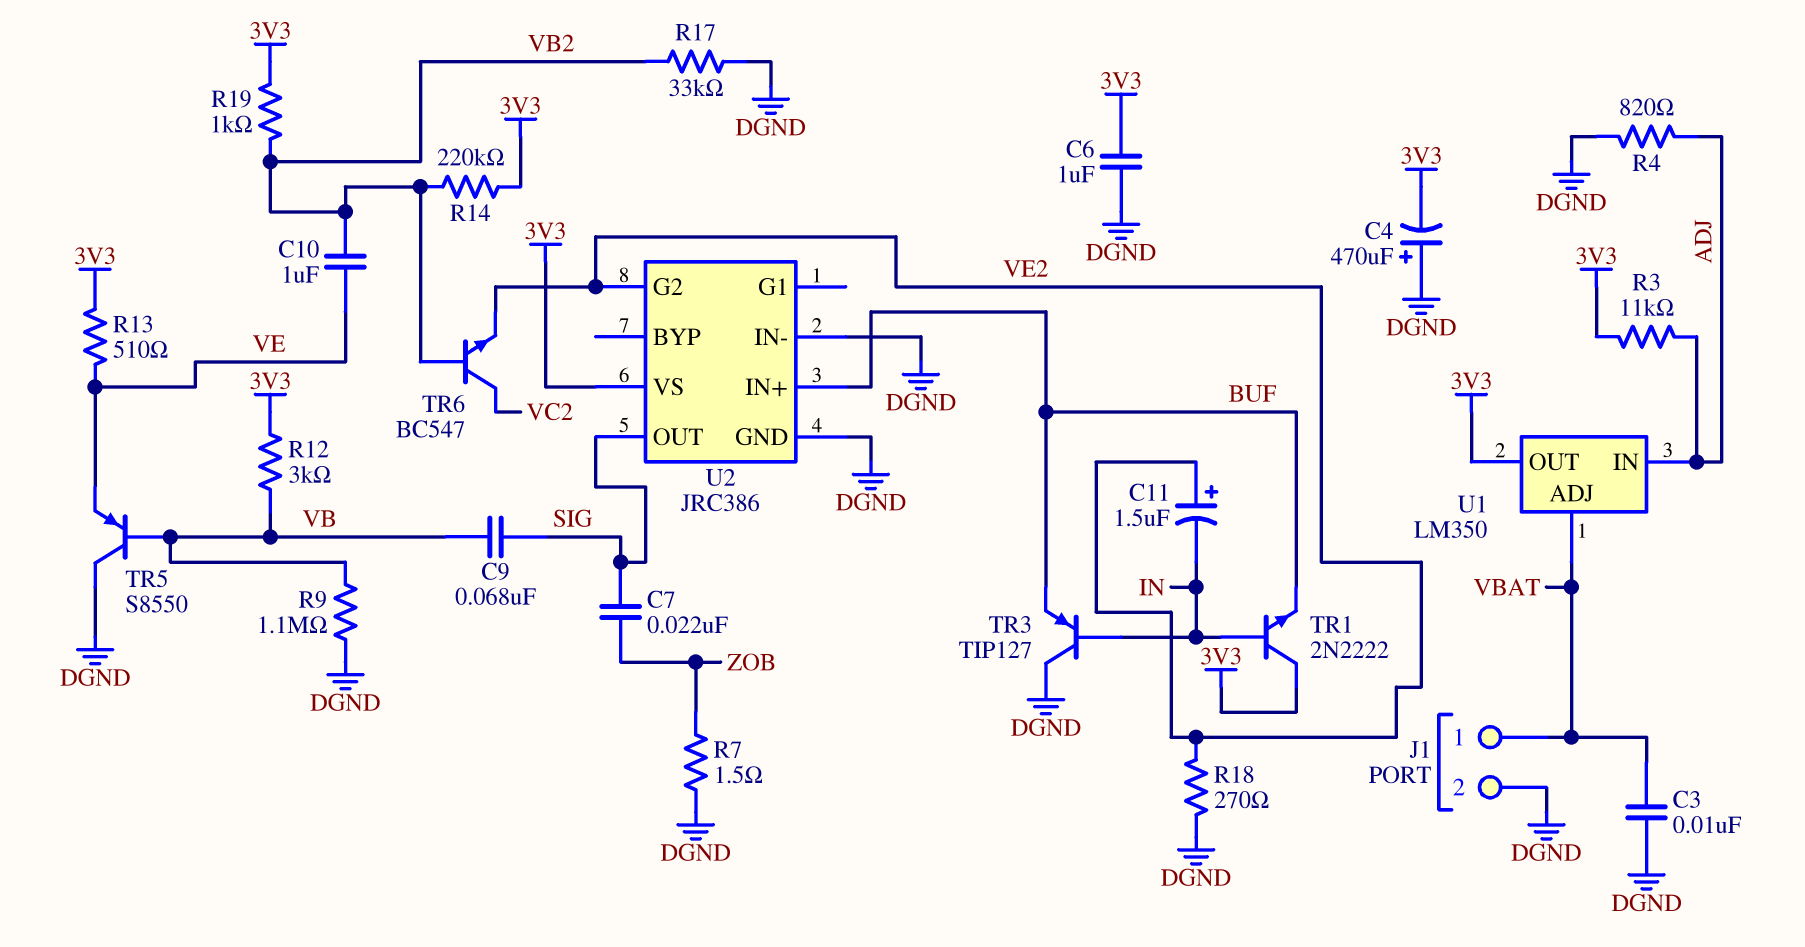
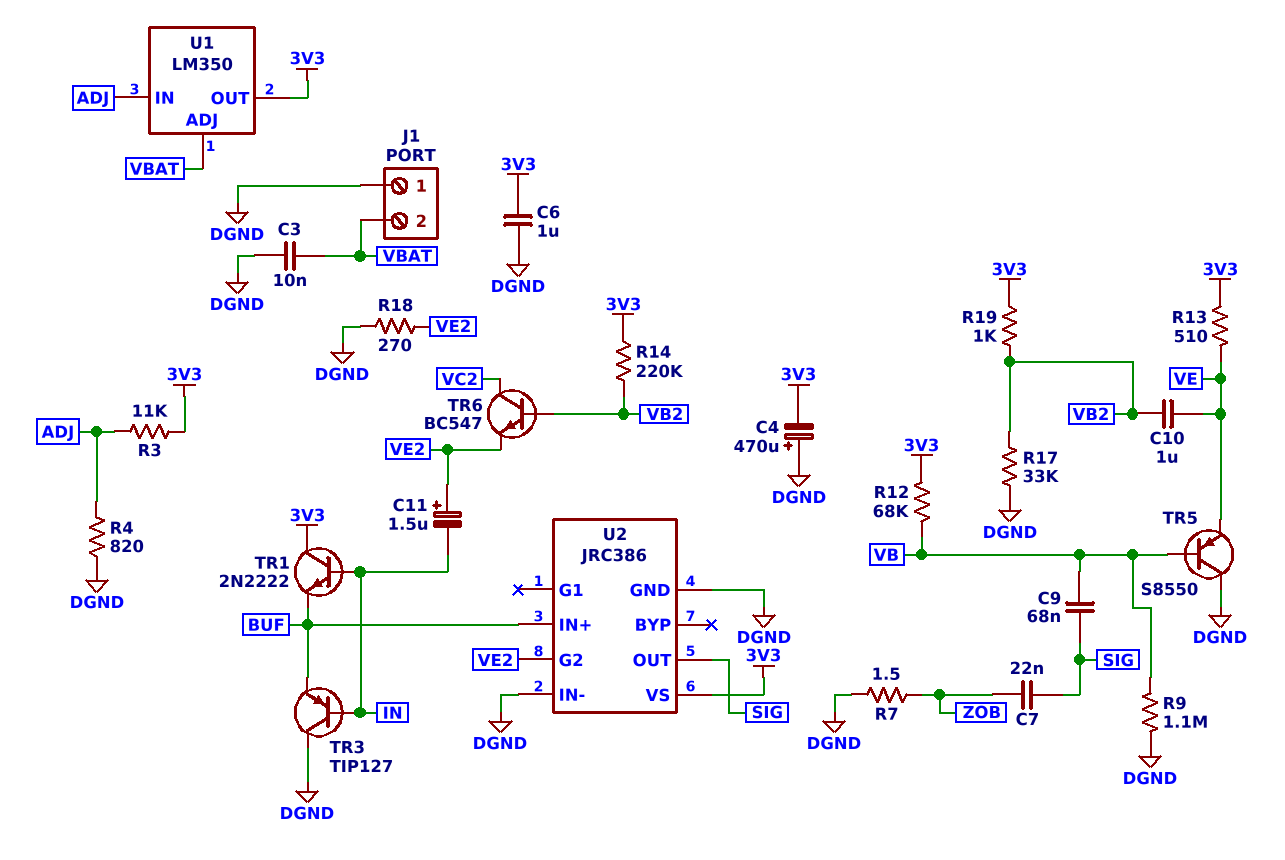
J1 pin 1: VBAT -> DGND
J1 pin 2: DGND -> VBAT
R12: 3k (3V3, VB) -> 68k (3V3, VB)

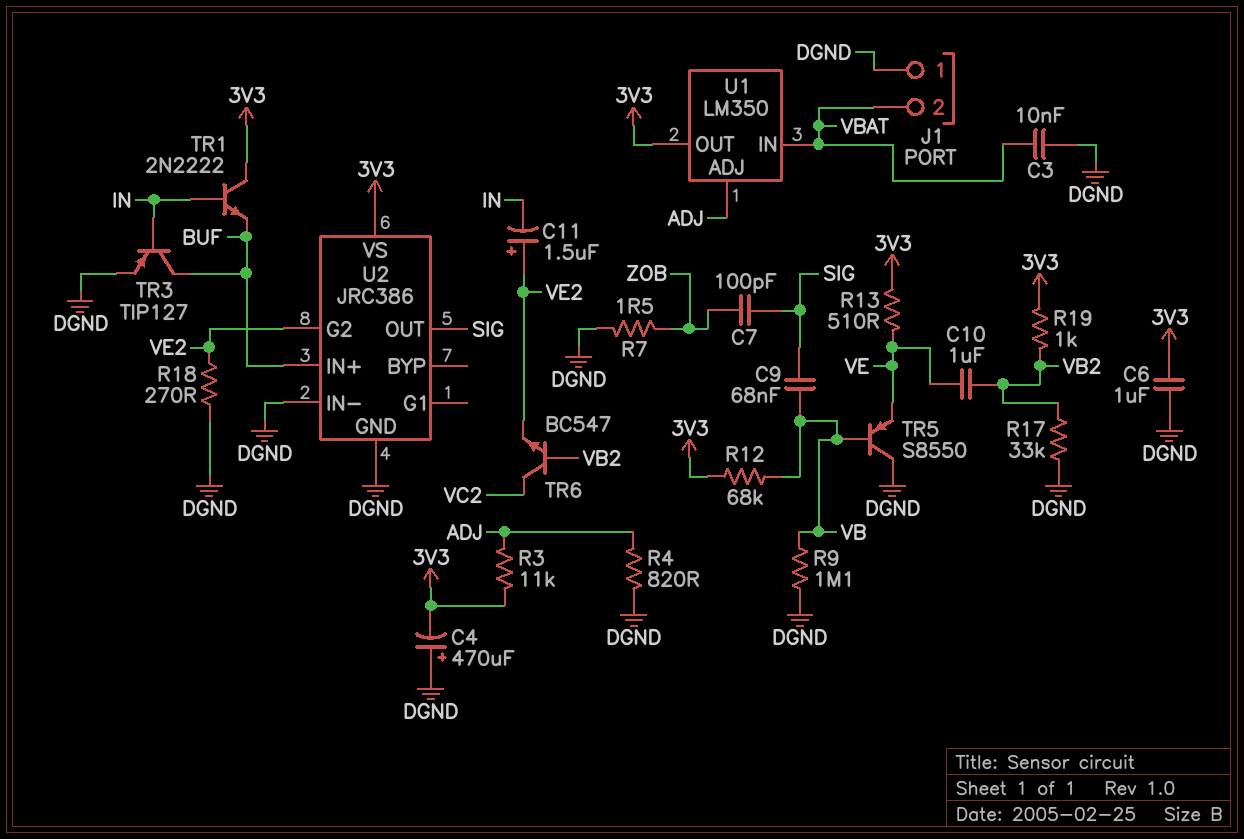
C7: 22nF (SIG, ZOB) -> 100pF (SIG, ZOB)
R14: 220k (3V3, VB2) -> none
TR3: PNP TIP127 (B IN, C DGND, E BUF) -> PNP TIP127 (B IN, C BUF, E DGND)
U1 pin ADJ: VBAT -> ADJ
U1 pin IN: ADJ -> VBAT

